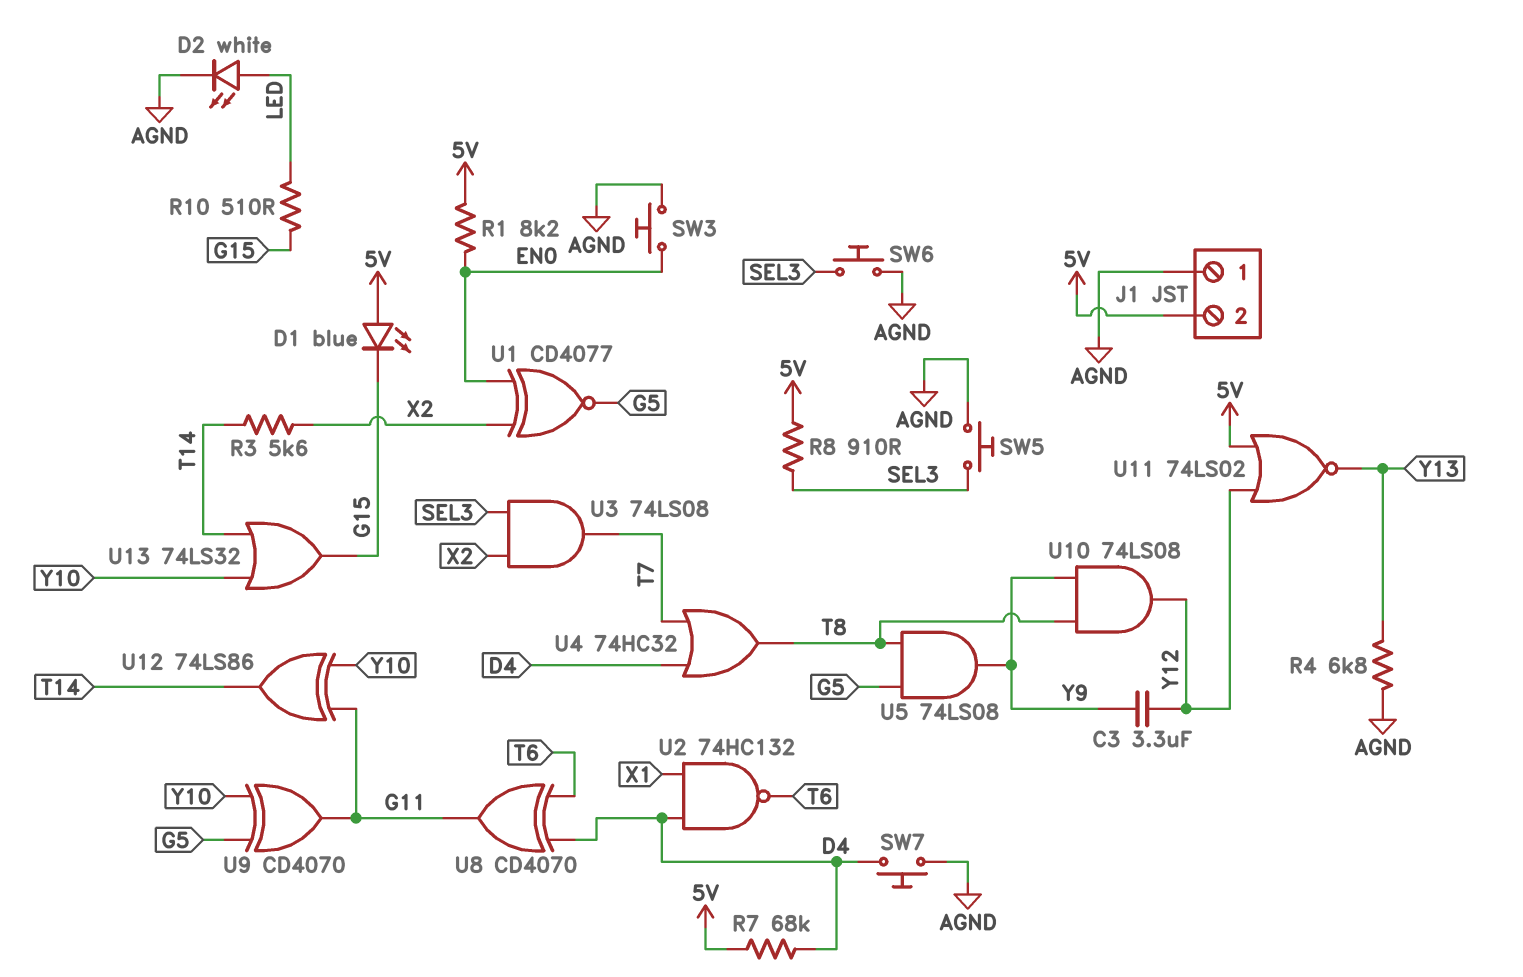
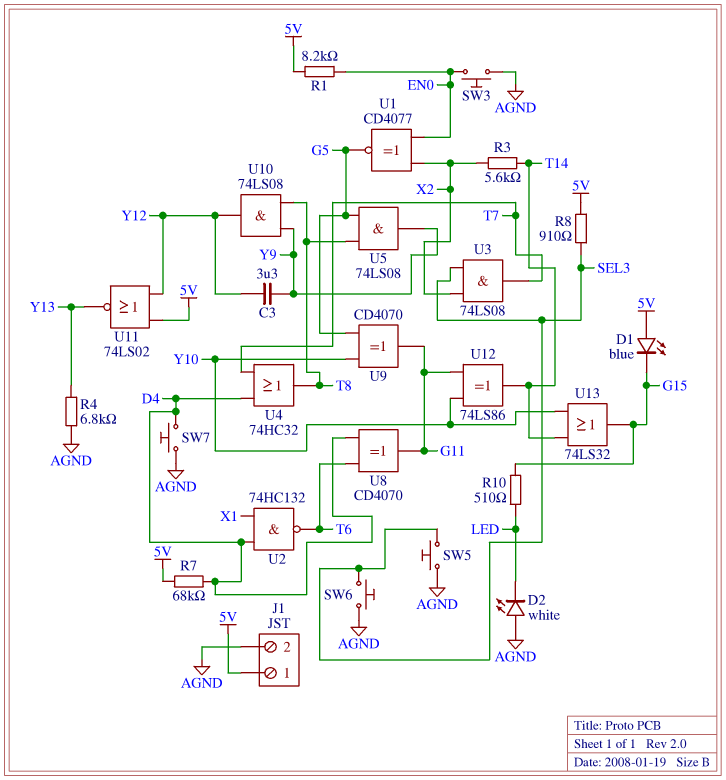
D2: LED white (A LED, K AGND) -> LED white (A AGND, K LED)
J1 pin 1: AGND -> 5V
J1 pin 2: 5V -> AGND

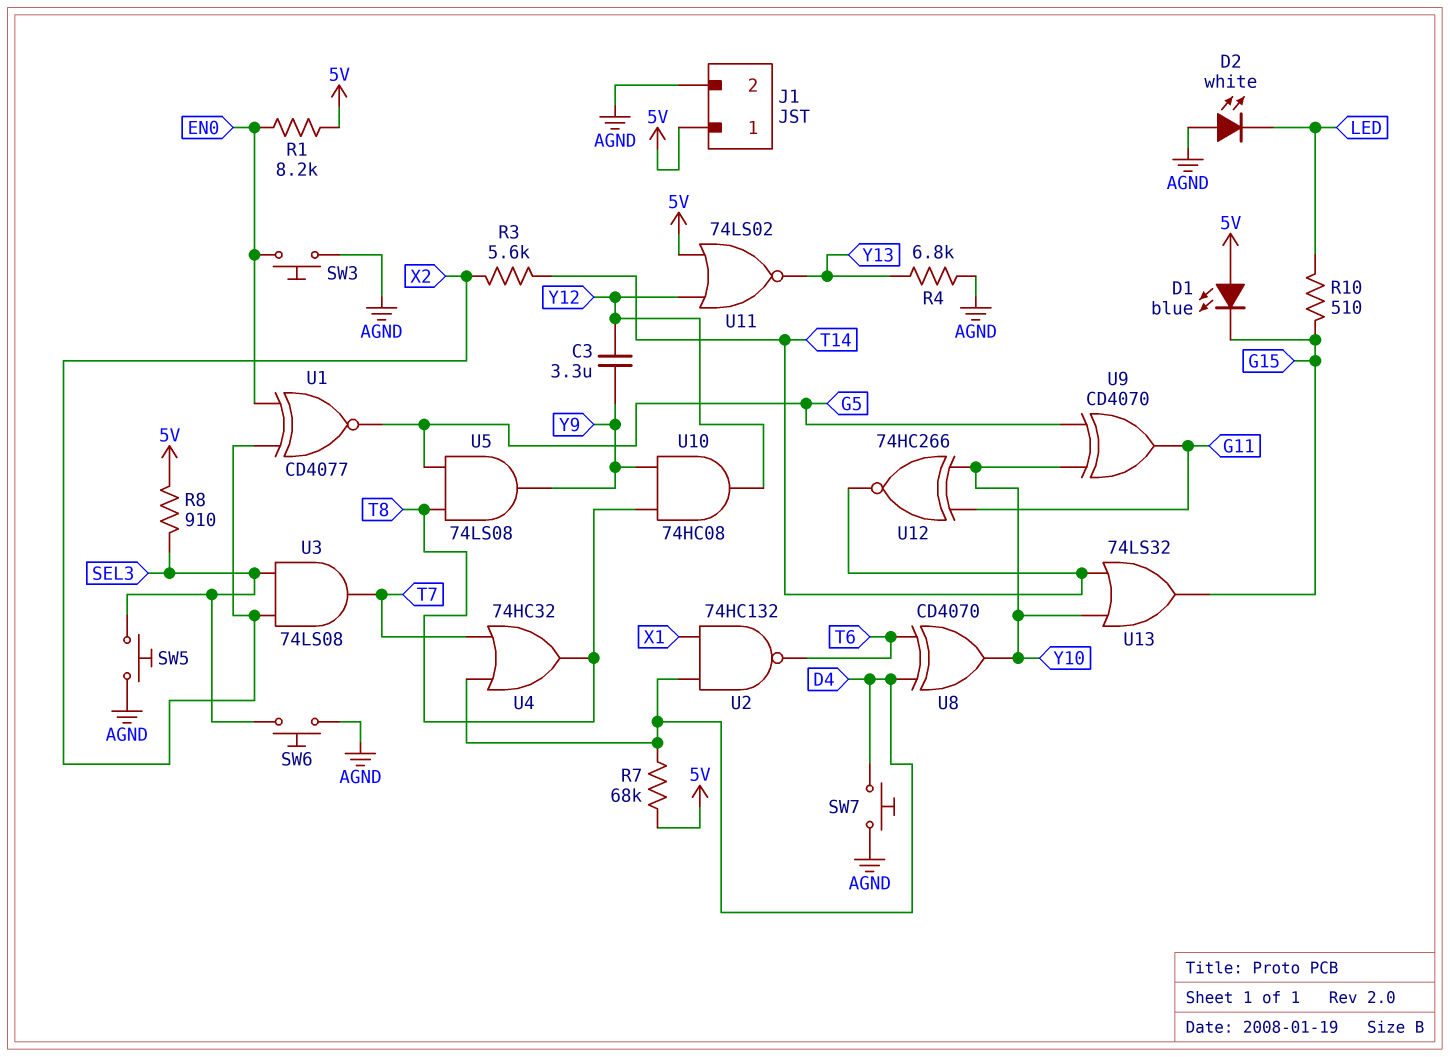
U8: XOR CD4070 (in D4, in T6, out G11) -> XOR CD4070 (in D4, in T6, out Y10)
U10: AND 74LS08 (in T8, in Y9, out Y12) -> AND 74HC08 (in T8, in Y9, out Y12)
U12: XOR 74LS86 (in G11, in Y10, out T14) -> XNOR 74HC266 (in G11, in Y10, out T14)

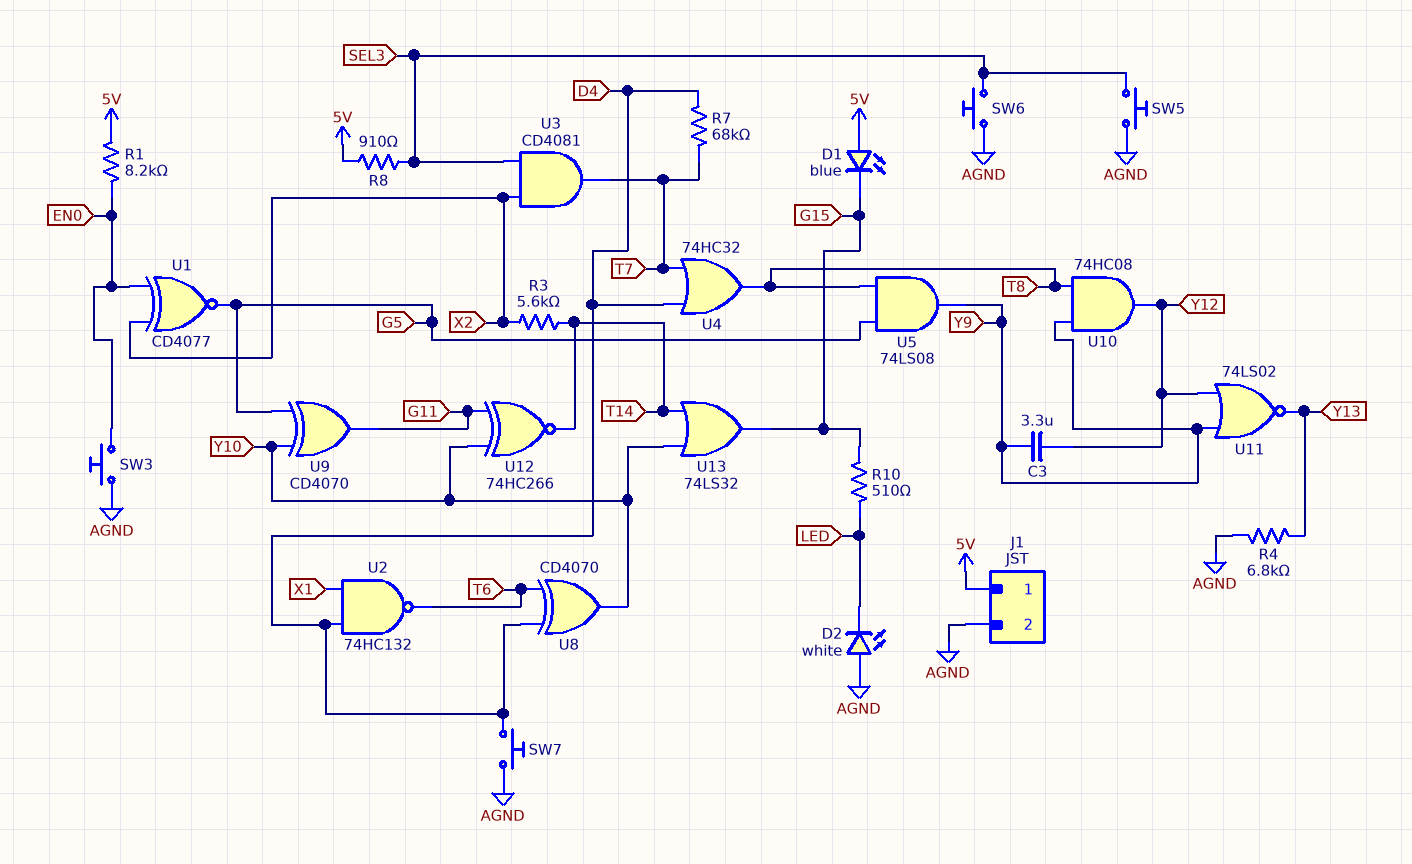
R7: 68k (5V, D4) -> 68k (D4, T7)
U3: AND 74LS08 (in SEL3, in X2, out T7) -> AND CD4081 (in SEL3, in X2, out T7)
U11: NOR 74LS02 (in 5V, in Y12, out Y13) -> NOR 74LS02 (in Y9, in Y12, out Y13)

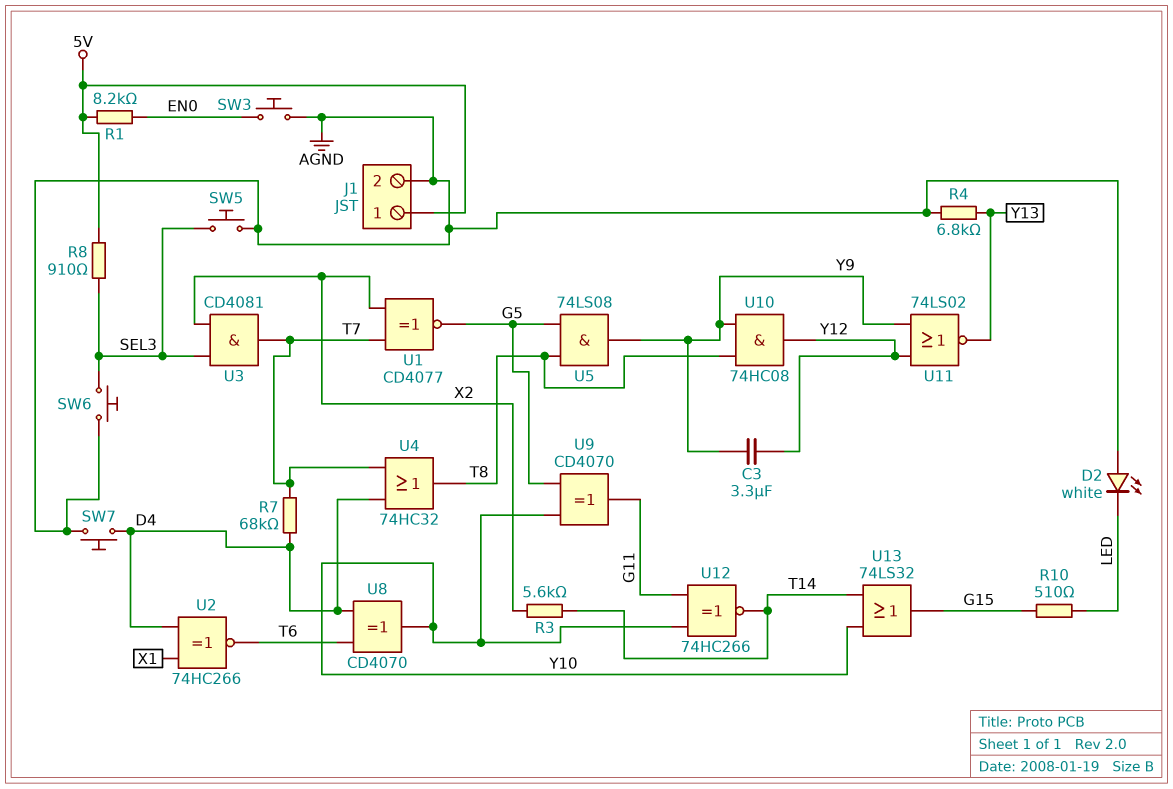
D1: LED blue (A 5V, K G15) -> none
U1: XNOR CD4077 (in EN0, in X2, out G5) -> XNOR CD4077 (in T7, in X2, out G5)
U2: NAND 74HC132 (in D4, in X1, out T6) -> XNOR 74HC266 (in D4, in X1, out T6)

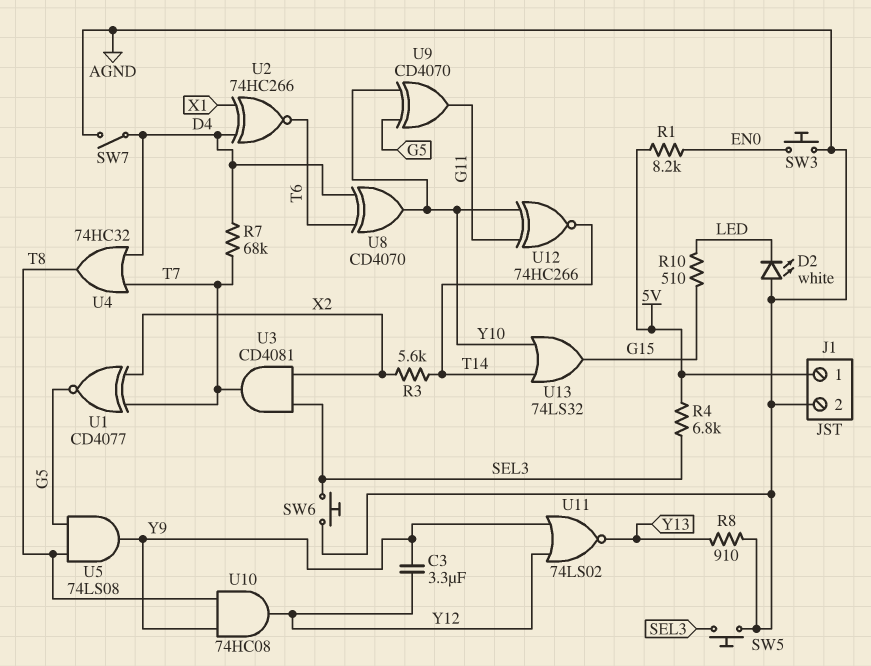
R4: 6.8k (AGND, Y13) -> 6.8k (5V, SEL3)
R8: 910 (5V, SEL3) -> 910 (AGND, Y13)
SW7: button (AGND, D4) -> switch (AGND, D4)

